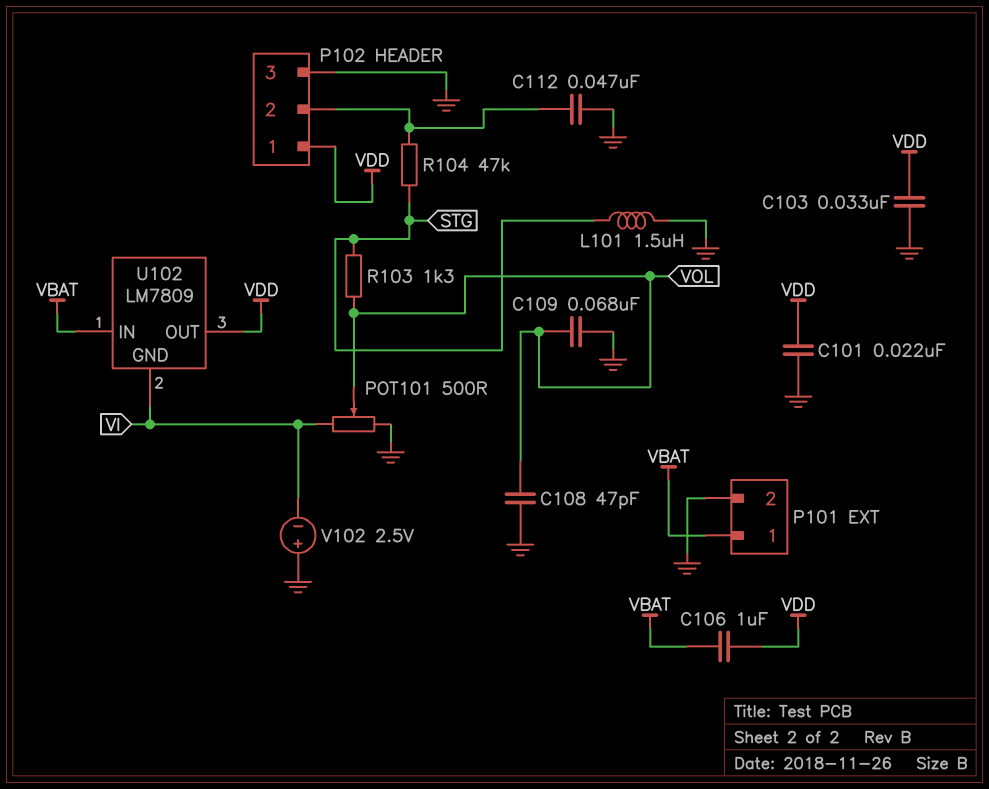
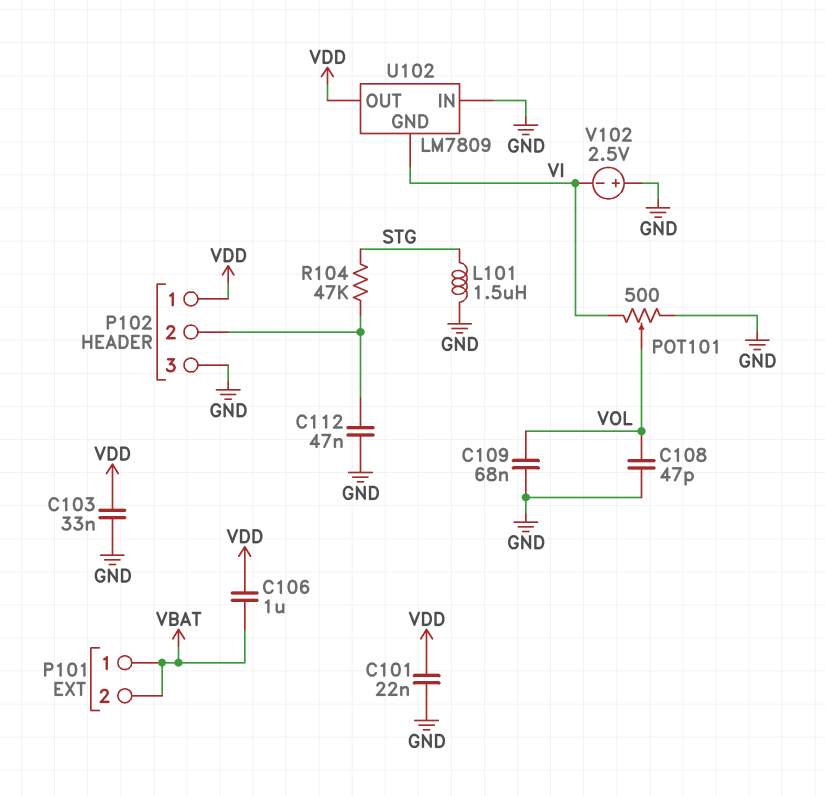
P101 pin 2: GND -> VBAT
R103: 1.3k (STG, VOL) -> none
U102 pin IN: VBAT -> GND

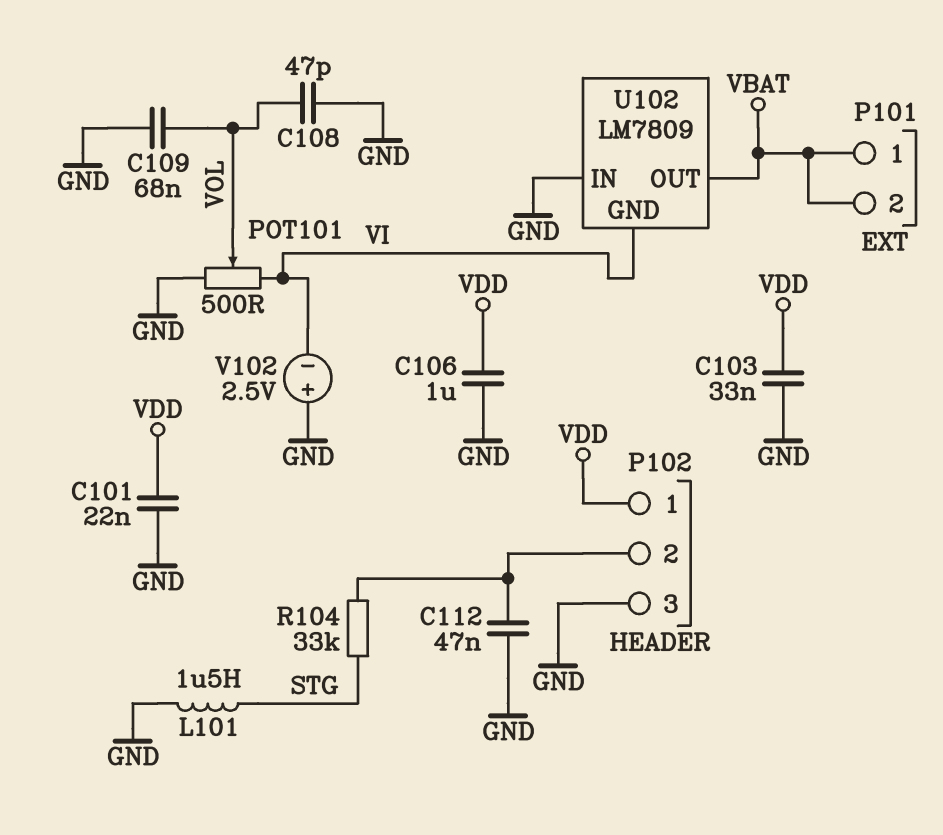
C106: 1uF (VBAT, VDD) -> 1uF (GND, VDD)
R104: 47k (P102/2, STG) -> 33k (P102/2, STG)
U102 pin OUT: VDD -> VBAT

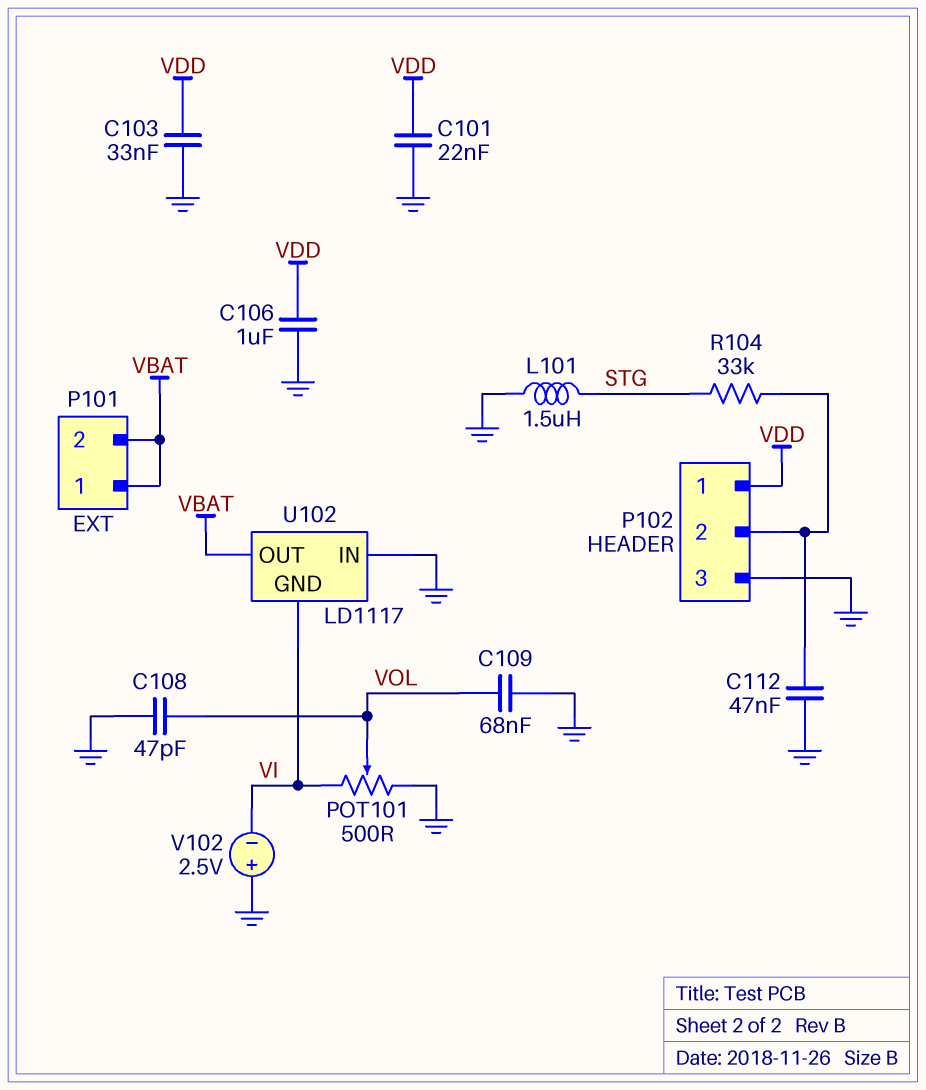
U102: LM7809 -> LD1117

